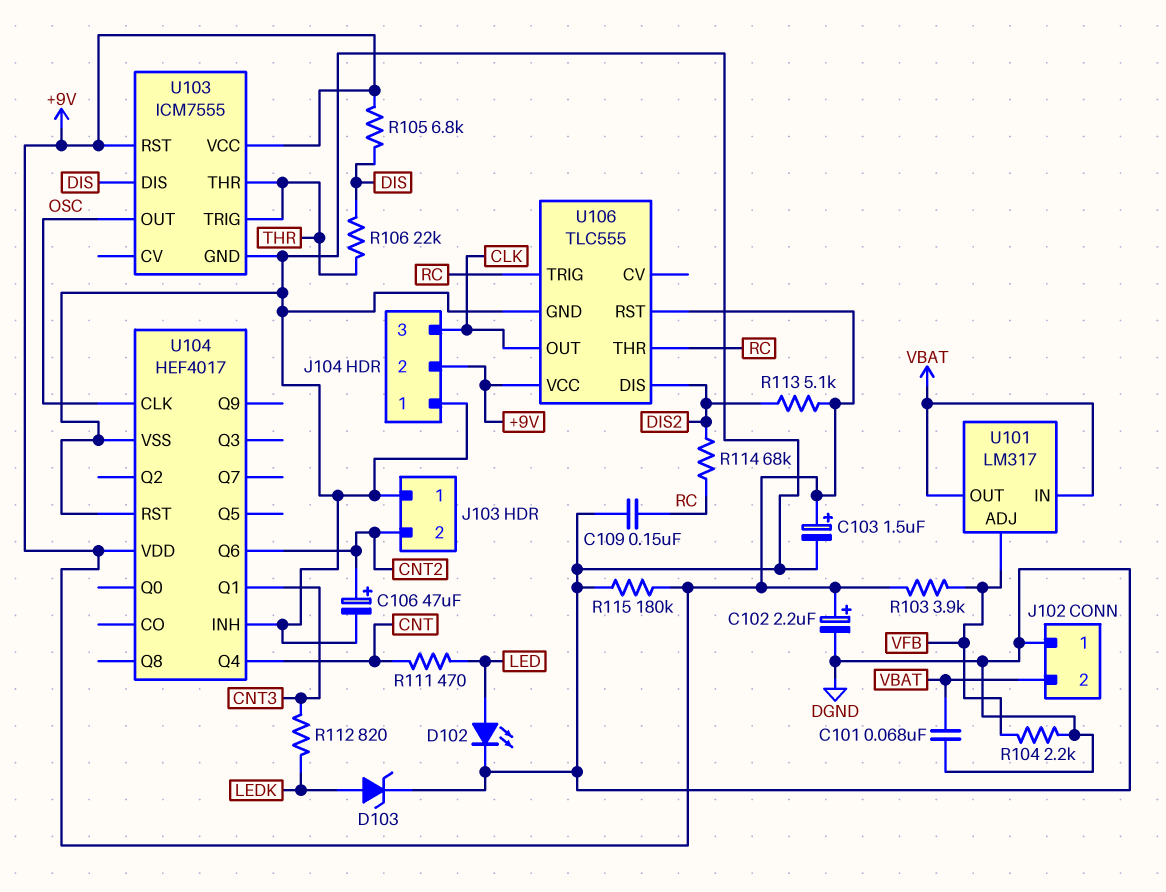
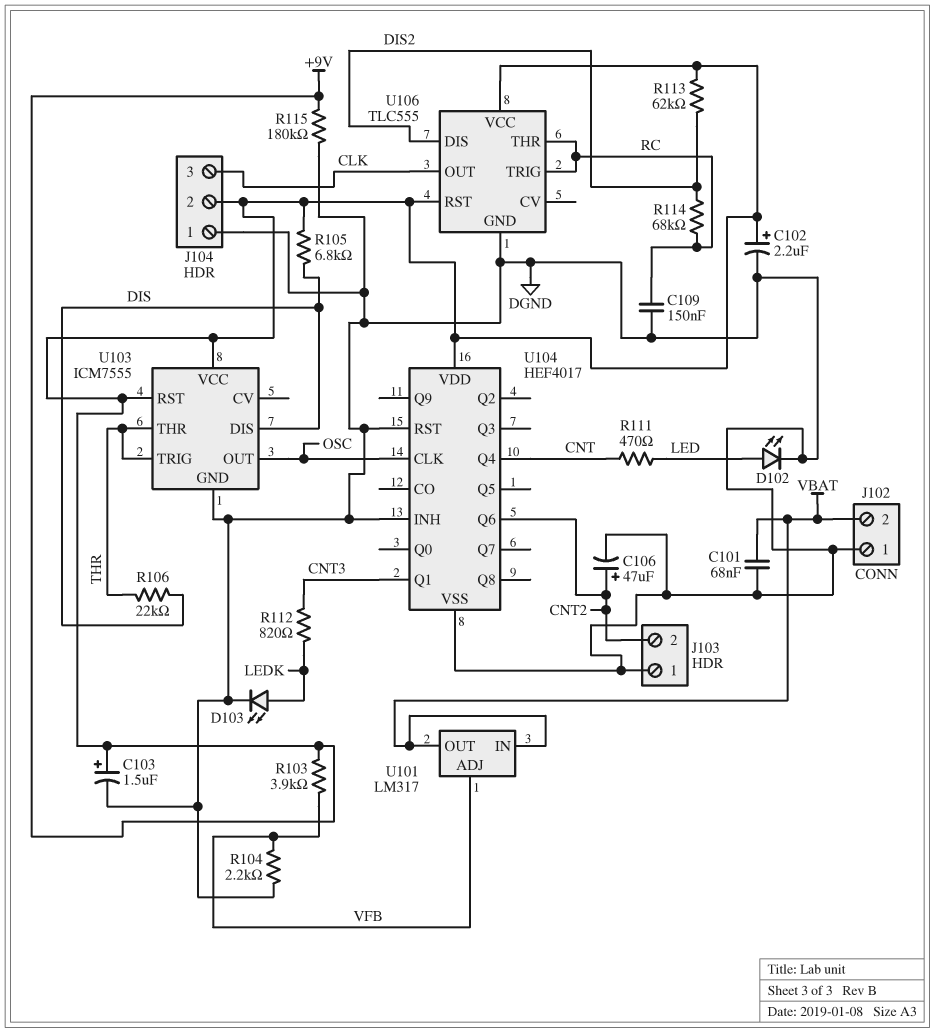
D103: zener (A LEDK, K DGND) -> LED (A LEDK, K DGND)
R113: 5.1k (+9V, DIS2) -> 62k (+9V, DIS2)

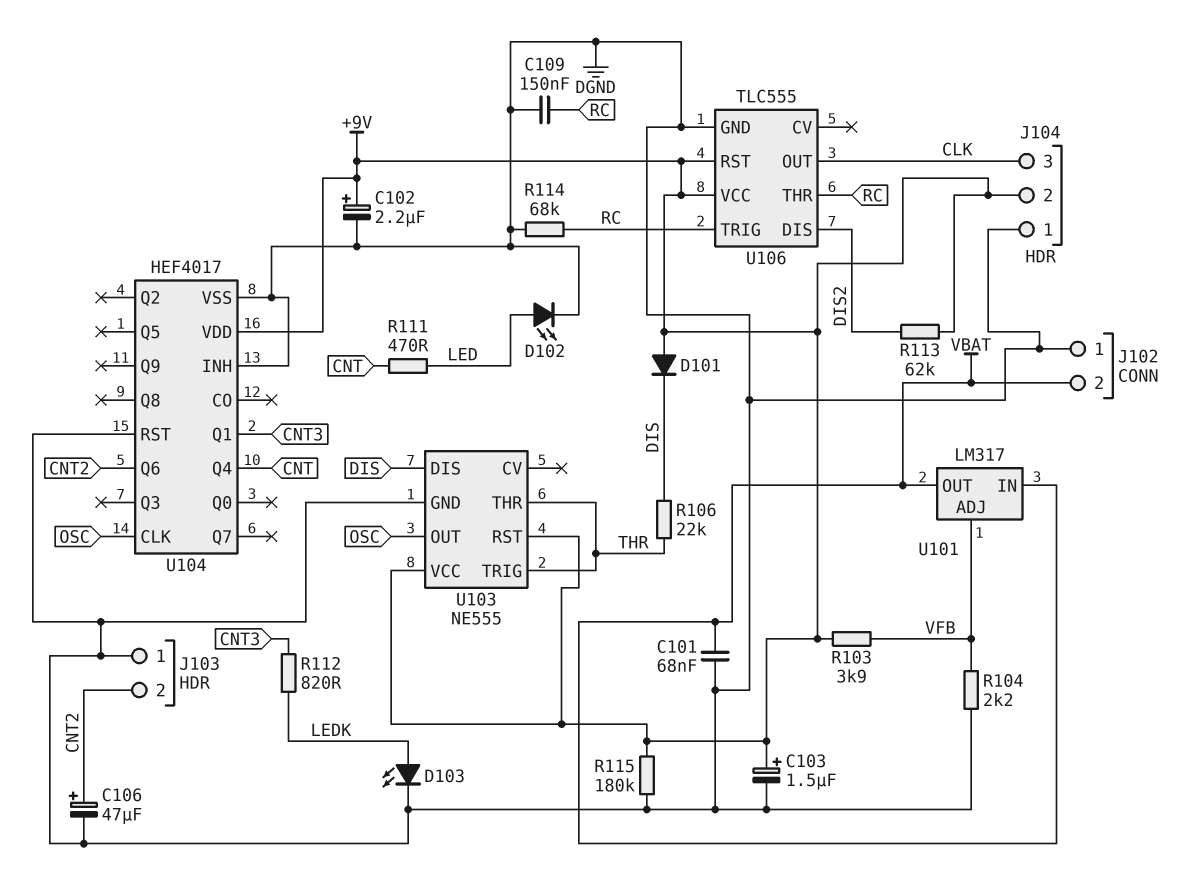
D101: none -> diode (A +9V, K DIS)
R105: 6.8k (+9V, DIS) -> none
R114: 68k (DIS2, RC) -> 68k (DGND, RC)
U103: ICM7555 -> NE555

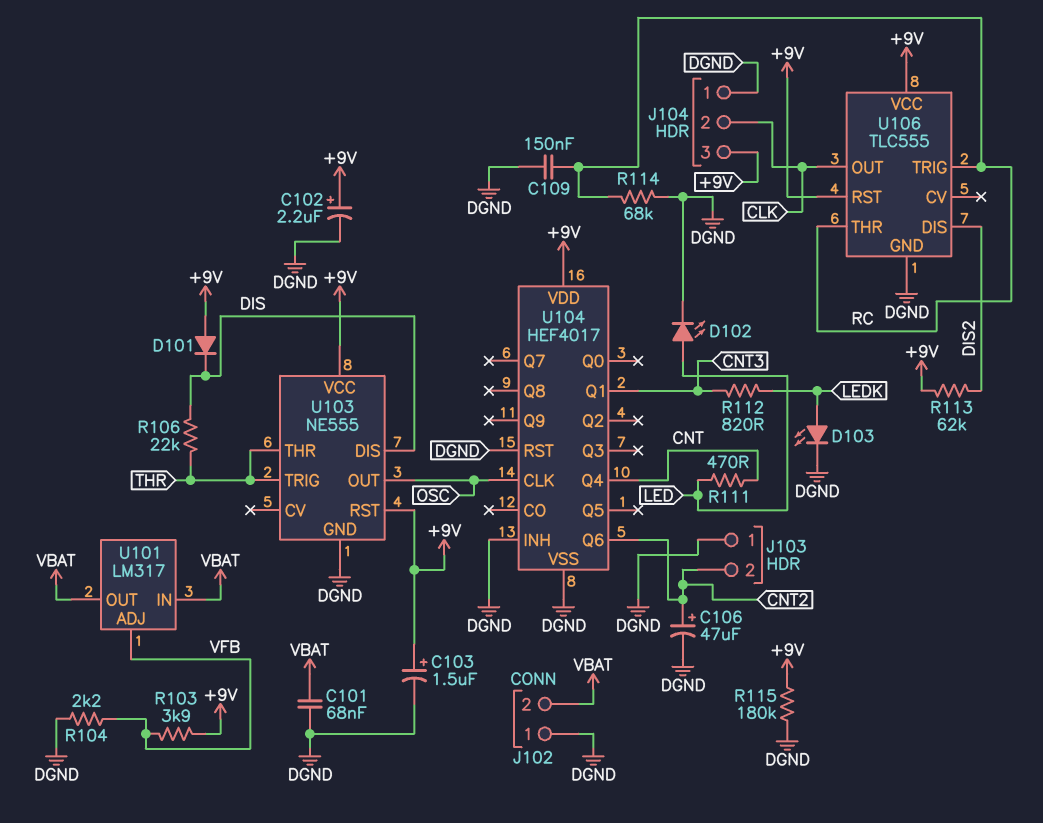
J104 pin 2: +9V -> CLK
J104 pin 3: CLK -> +9V

